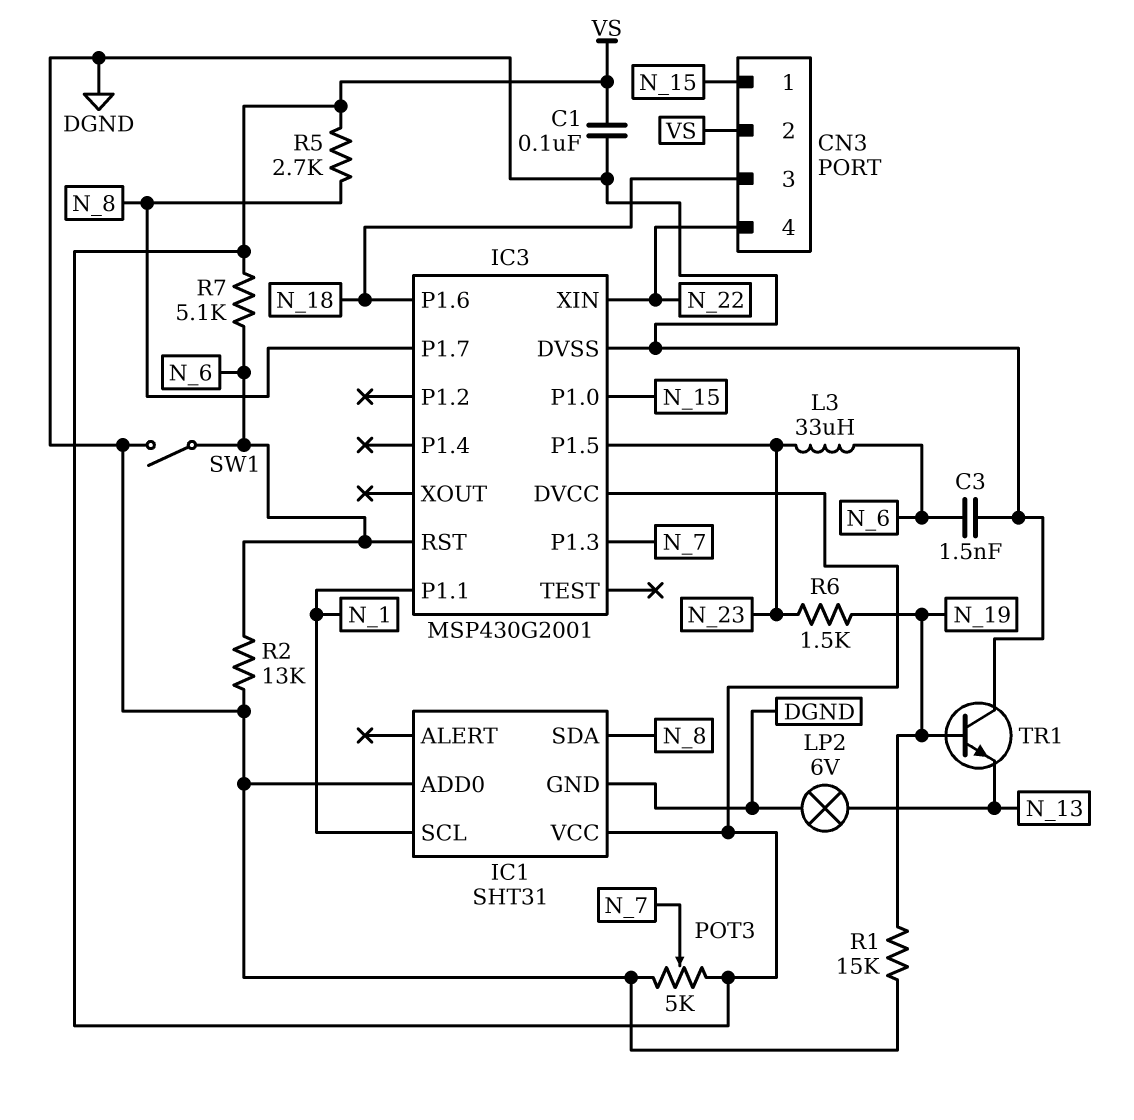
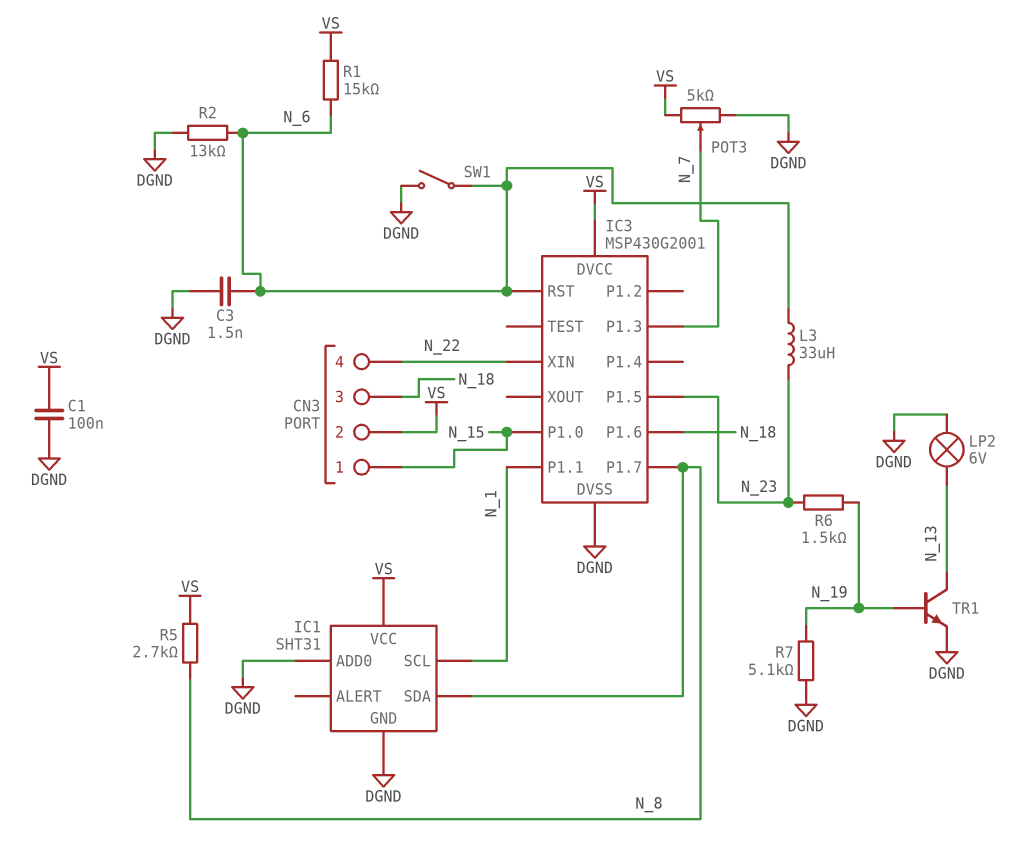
R1: 15k (DGND, N_19) -> 15k (N_6, VS)
R7: 5.1k (N_6, VS) -> 5.1k (DGND, N_19)
TR1: NPN (B N_19, C DGND, E N_13) -> NPN (B N_19, C N_13, E DGND)

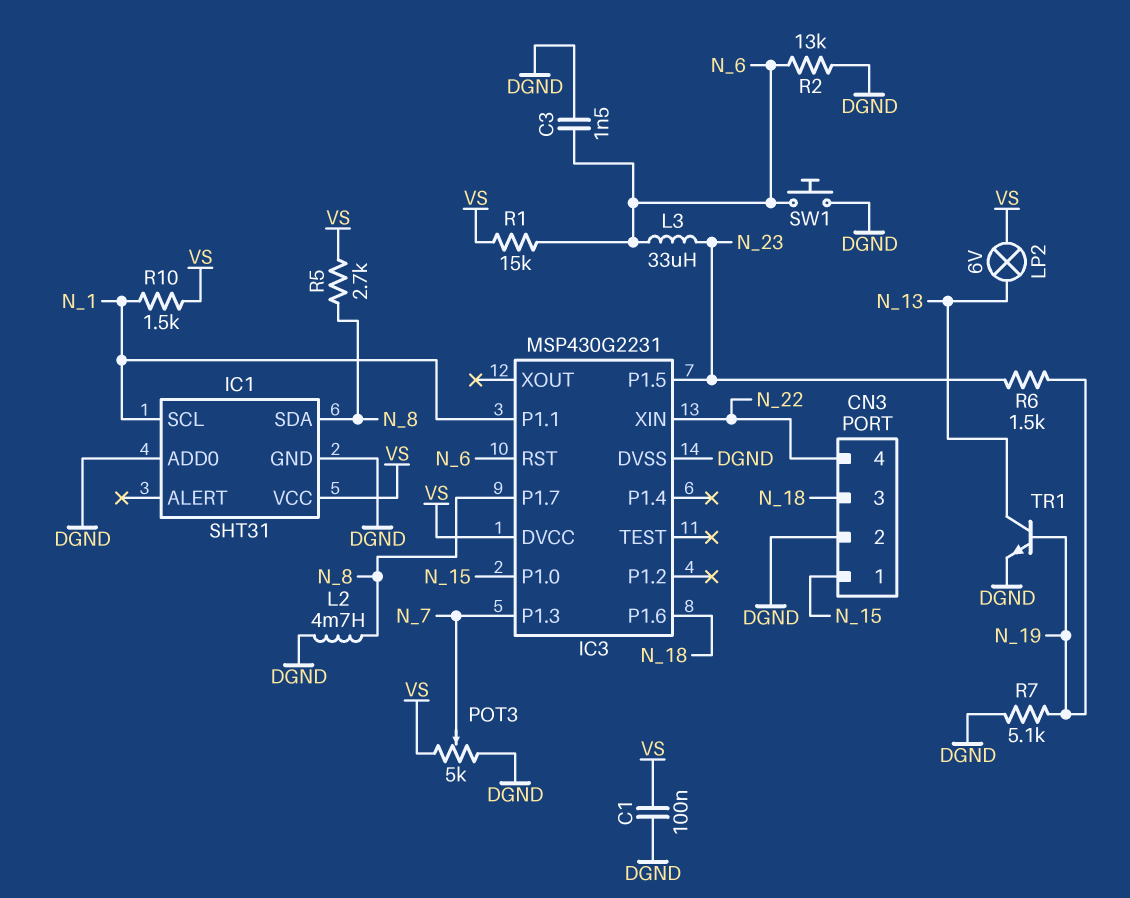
CN3 pin 2: VS -> DGND
IC3: MSP430G2001 -> MSP430G2231
L2: none -> 4.7mH (DGND, N_8)
LP2: lamp 6V (DGND, N_13) -> lamp 6V (N_13, VS)
R10: none -> 1.5k (N_1, VS)
SW1: switch (DGND, N_6) -> button (DGND, N_6)

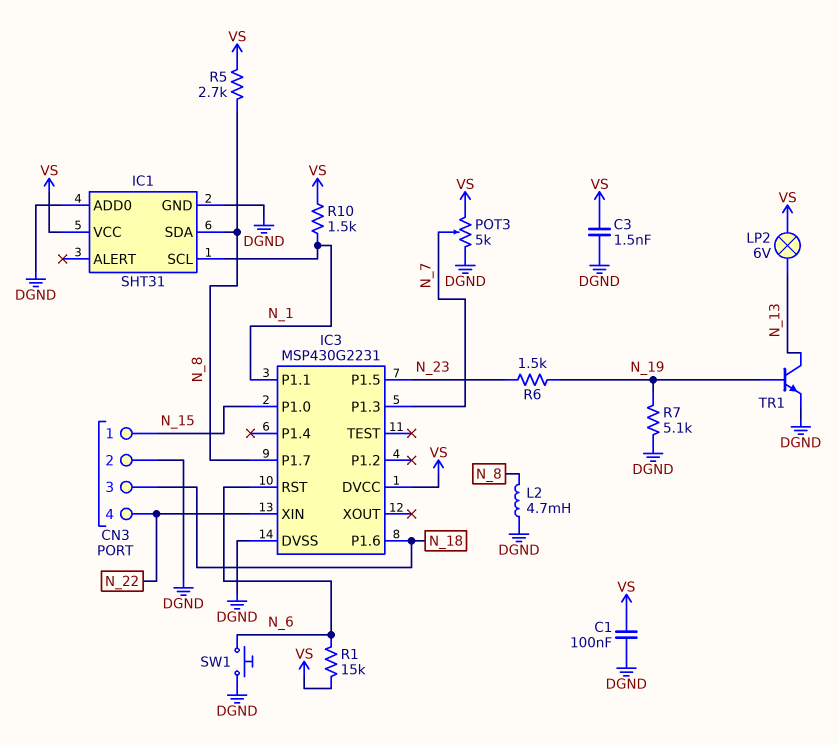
C3: 1.5nF (DGND, N_6) -> 1.5nF (DGND, VS)
L3: 33uH (N_6, N_23) -> none
R2: 13k (DGND, N_6) -> none

